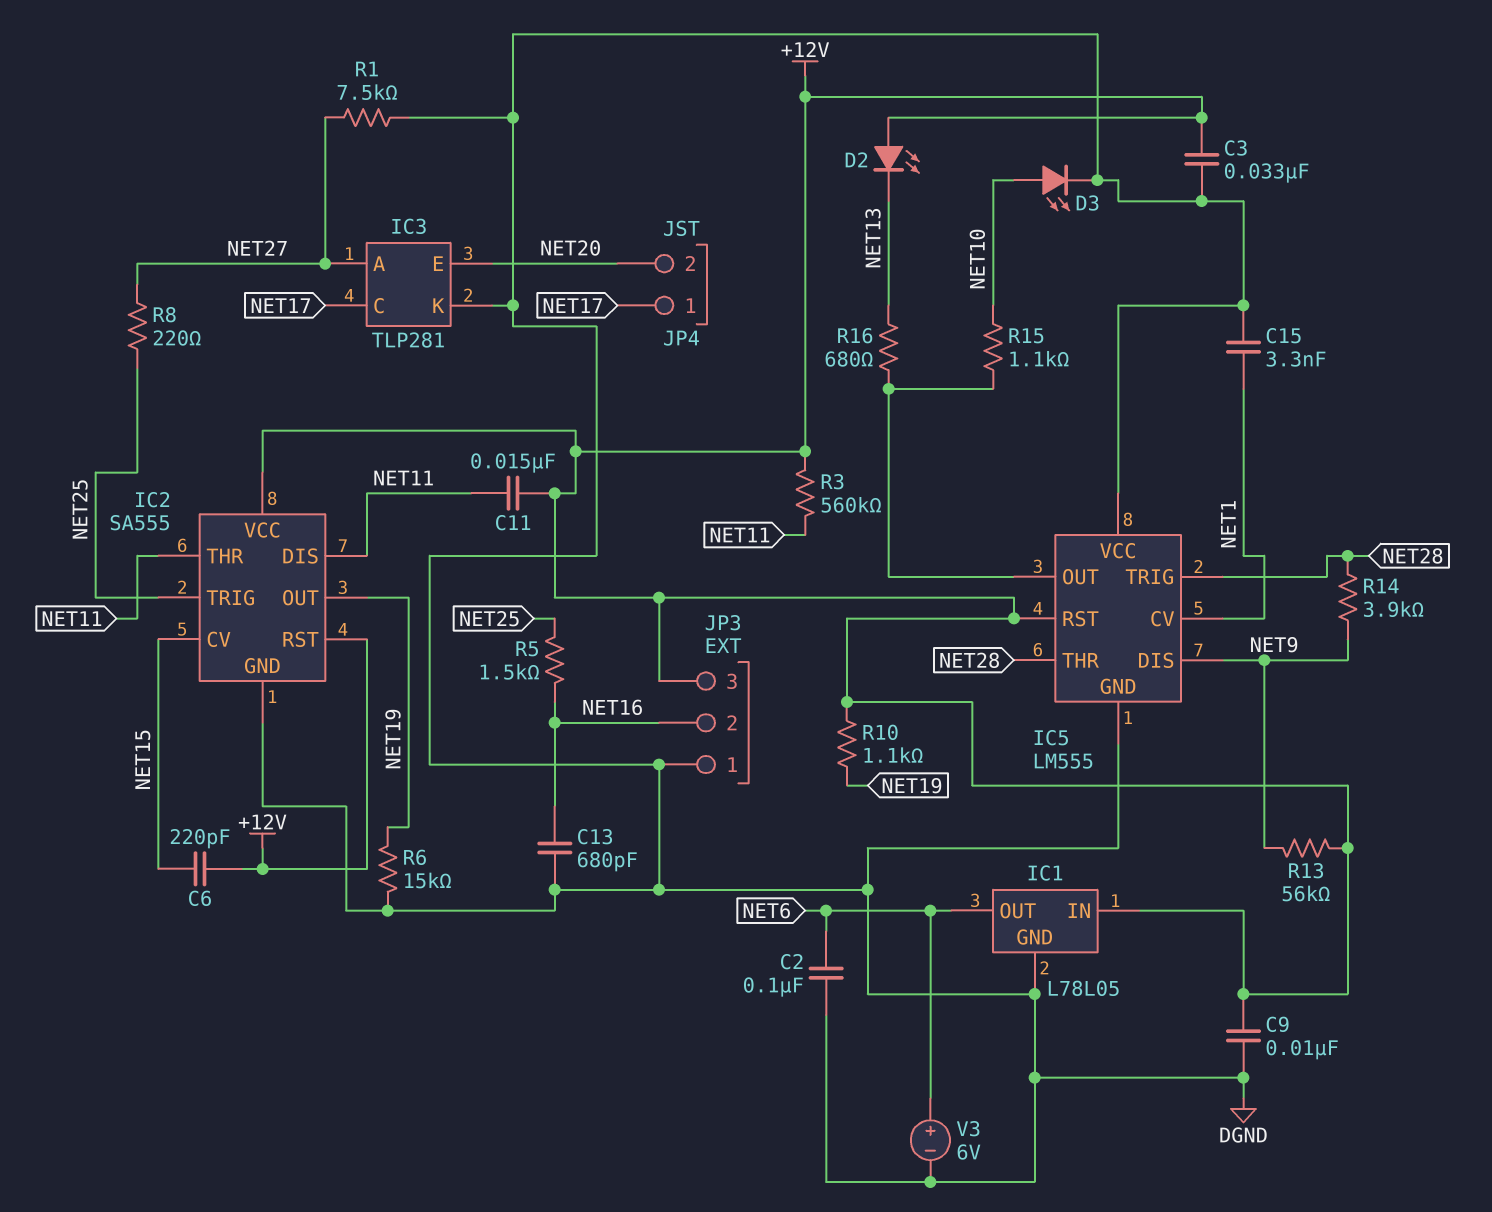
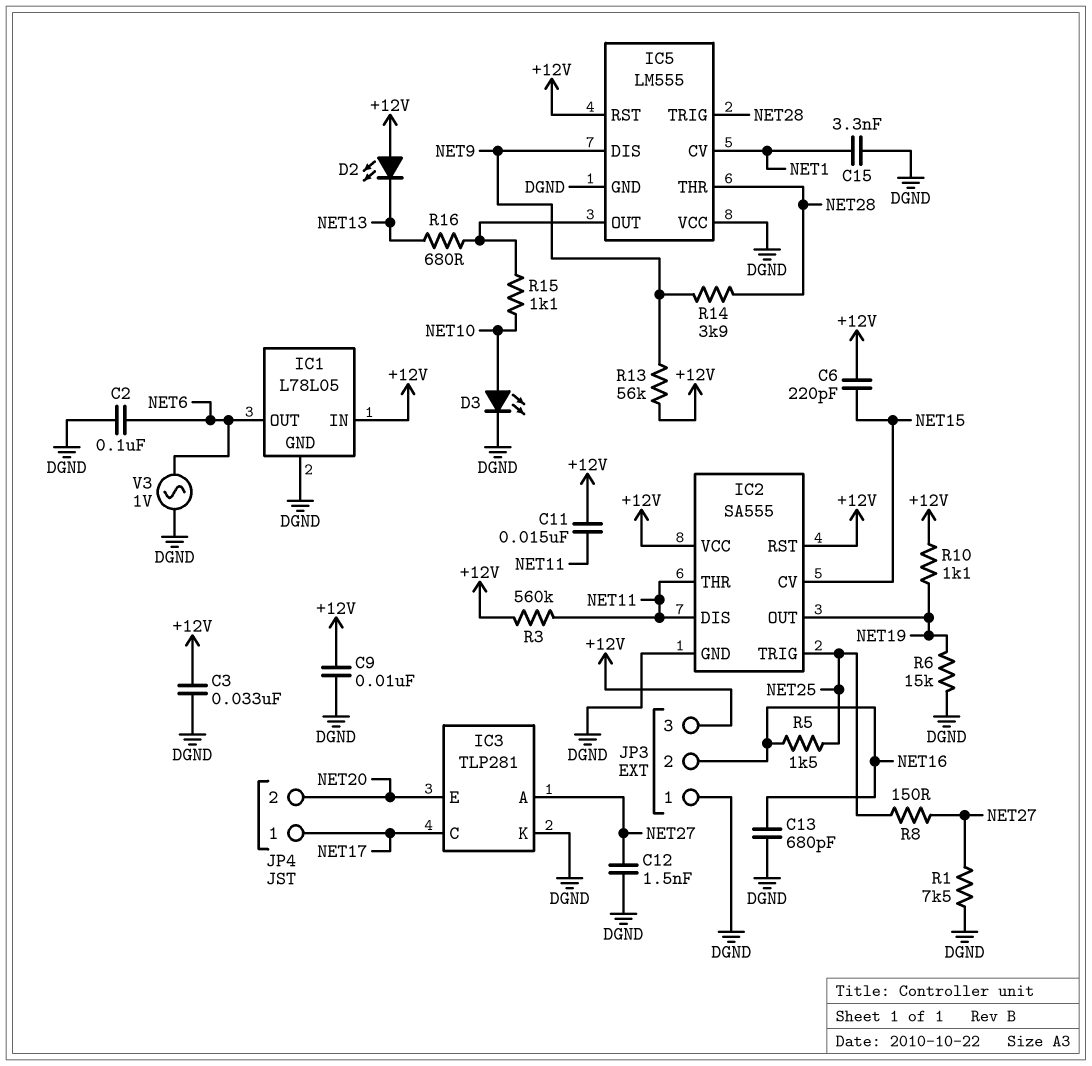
C12: none -> 1.5nF (DGND, NET27)
R8: 220 (NET25, NET27) -> 150 (NET25, NET27)
V3: 6V (plus NET6, minus DGND) -> AC 1V (DGND, NET6)

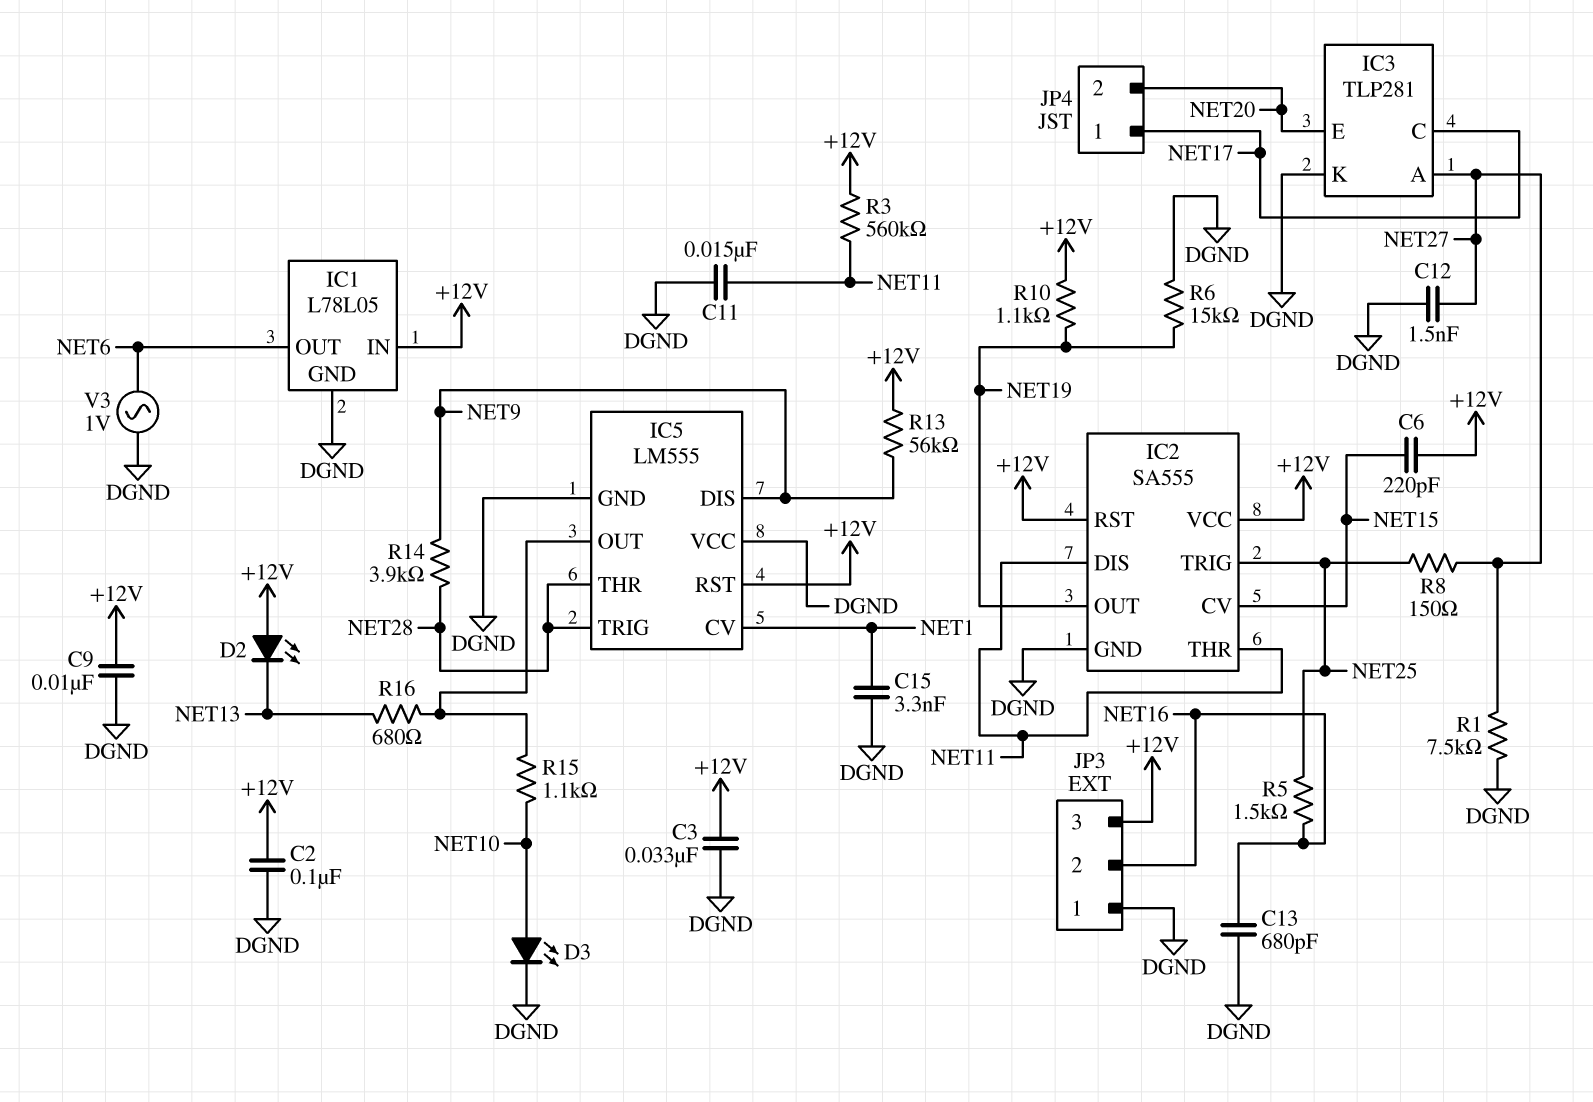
C2: 100nF (DGND, NET6) -> 100nF (+12V, DGND)
C11: 15nF (+12V, NET11) -> 15nF (DGND, NET11)

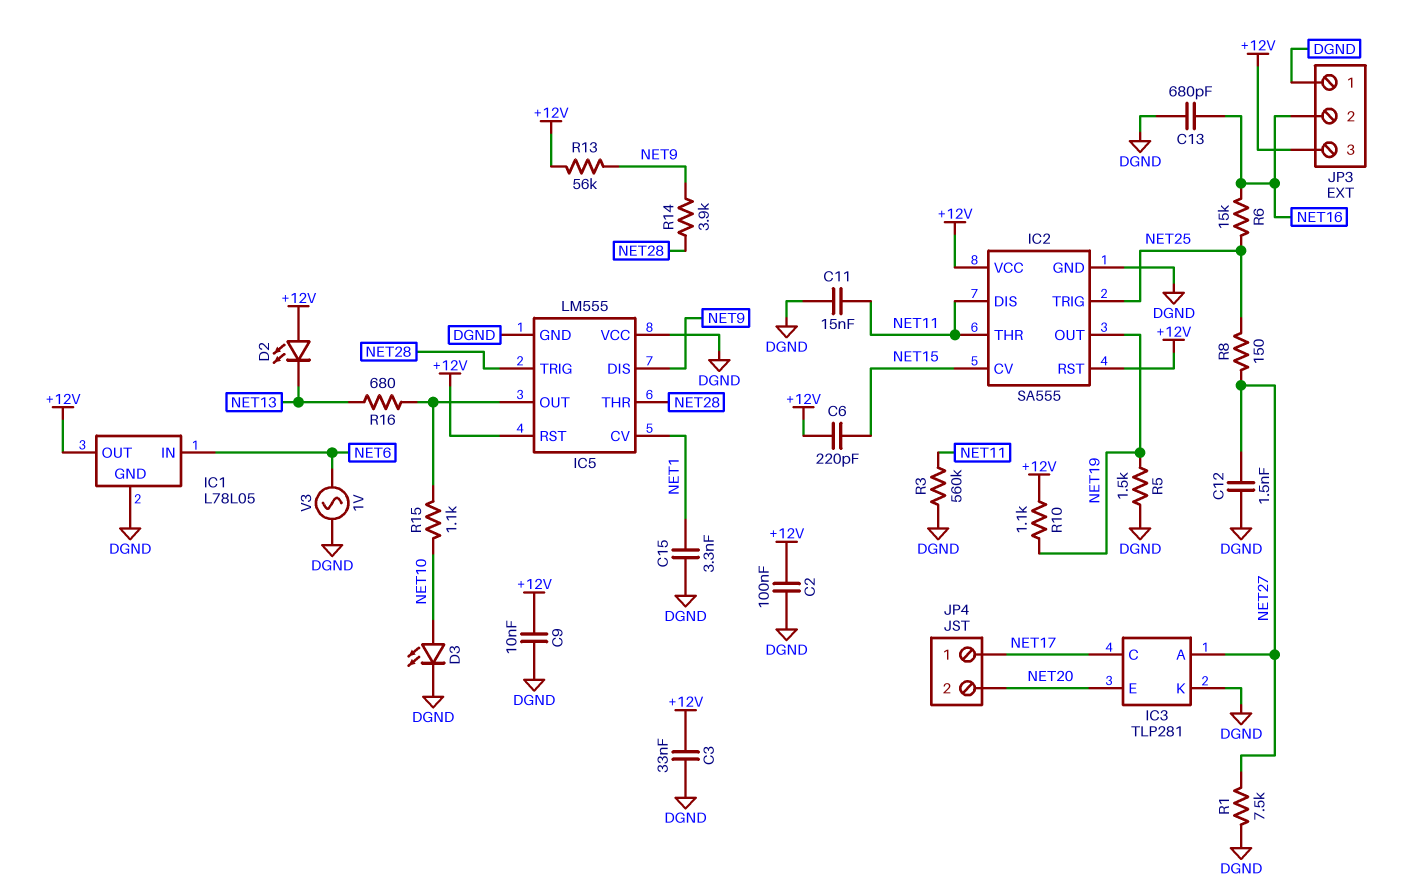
IC1 pin IN: +12V -> NET6
IC1 pin OUT: NET6 -> +12V
R3: 560k (+12V, NET11) -> 560k (DGND, NET11)
R5: 1.5k (NET16, NET25) -> 1.5k (DGND, NET19)
R6: 15k (DGND, NET19) -> 15k (NET16, NET25)

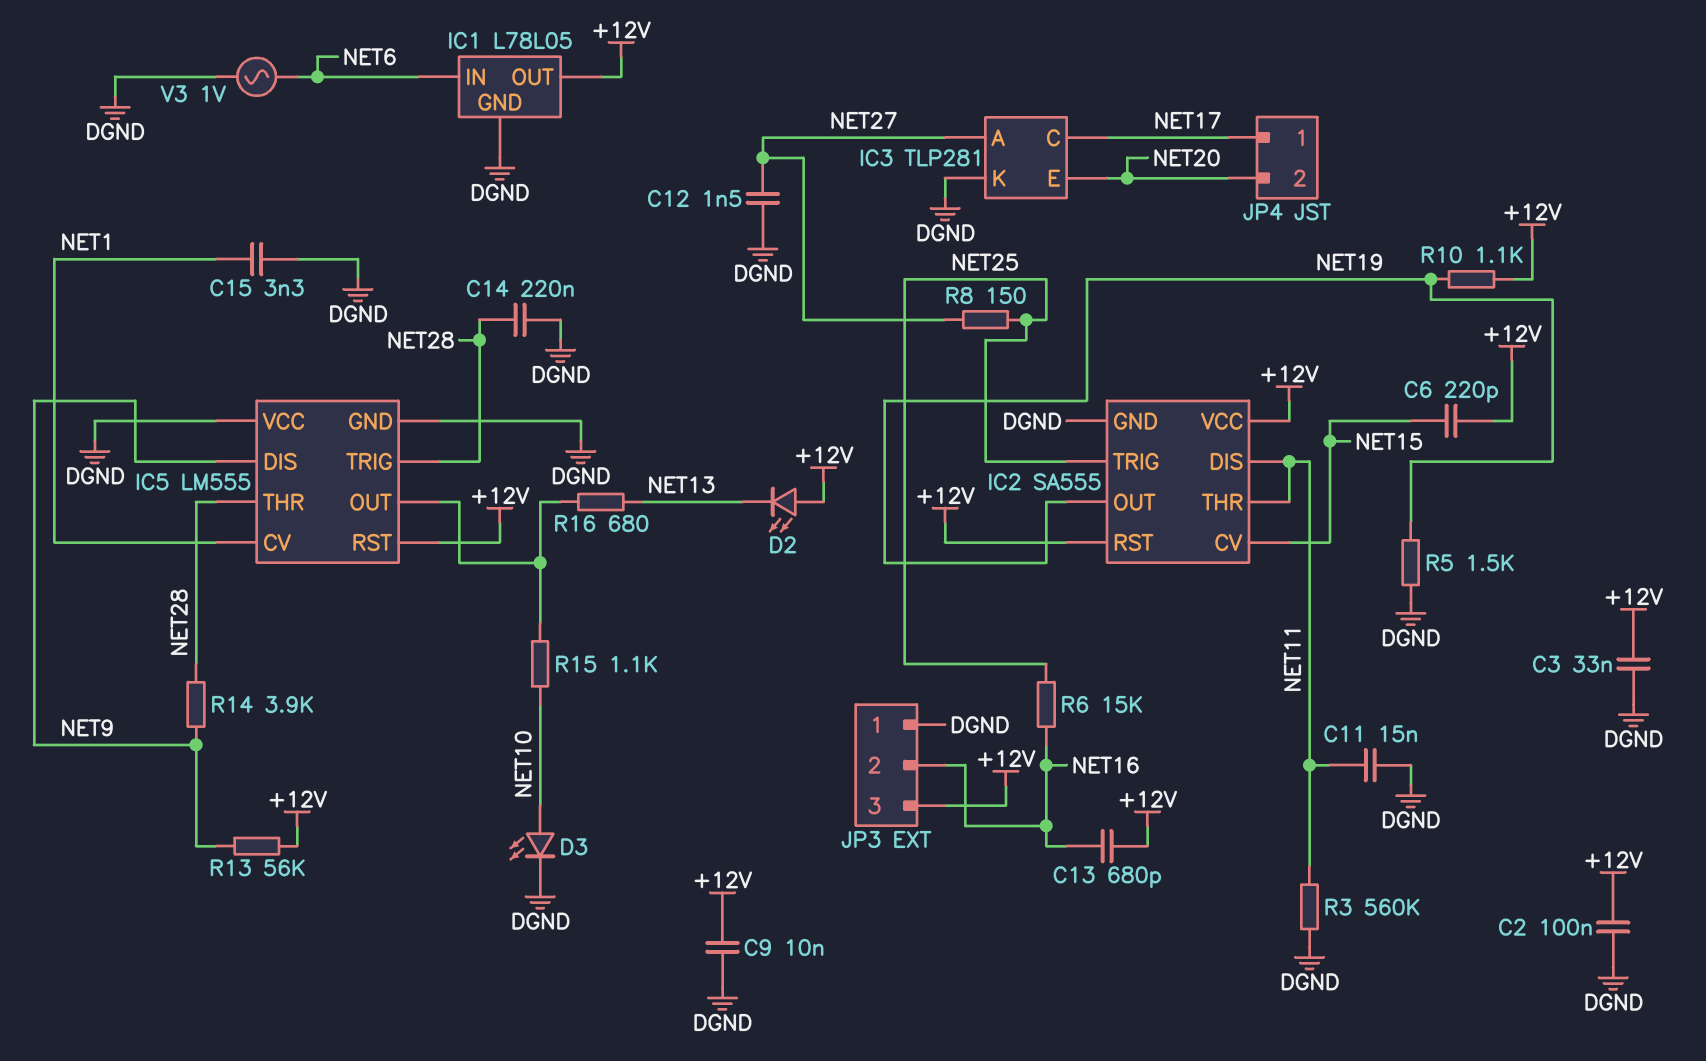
C13: 680pF (DGND, NET16) -> 680pF (+12V, NET16)
C14: none -> 220nF (DGND, NET28)
R1: 7.5k (DGND, NET27) -> none

